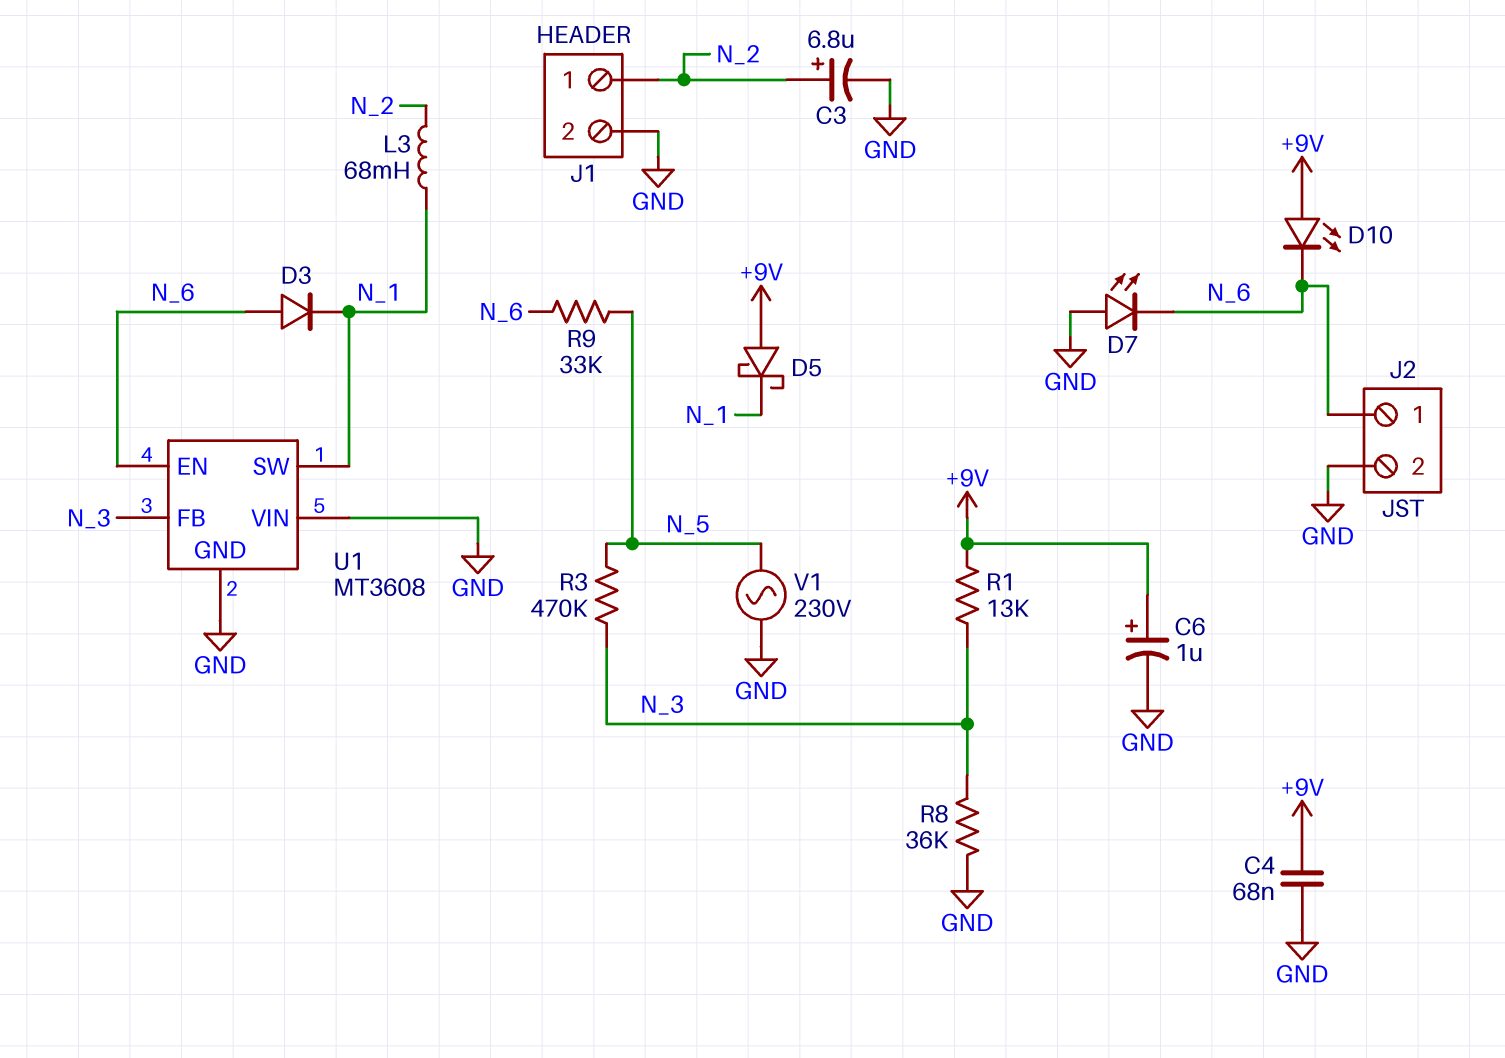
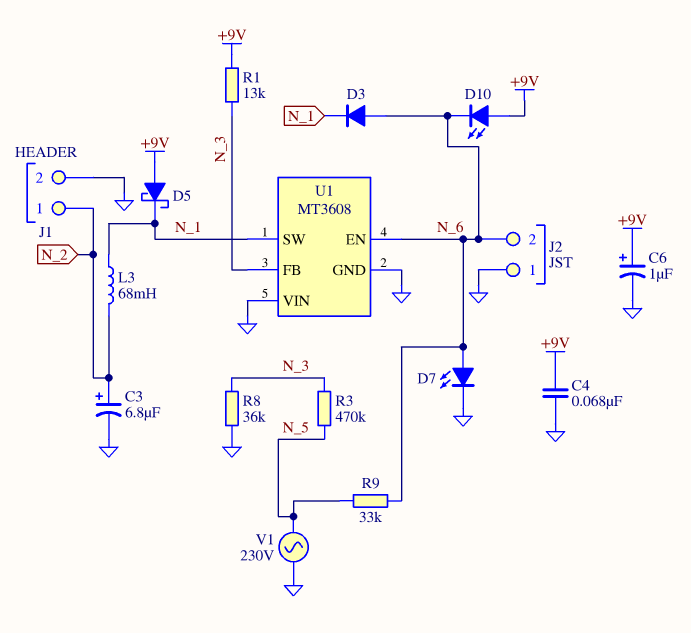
D7: LED (A GND, K N_6) -> LED (A N_6, K GND)
J2 pin 1: N_6 -> GND
J2 pin 2: GND -> N_6

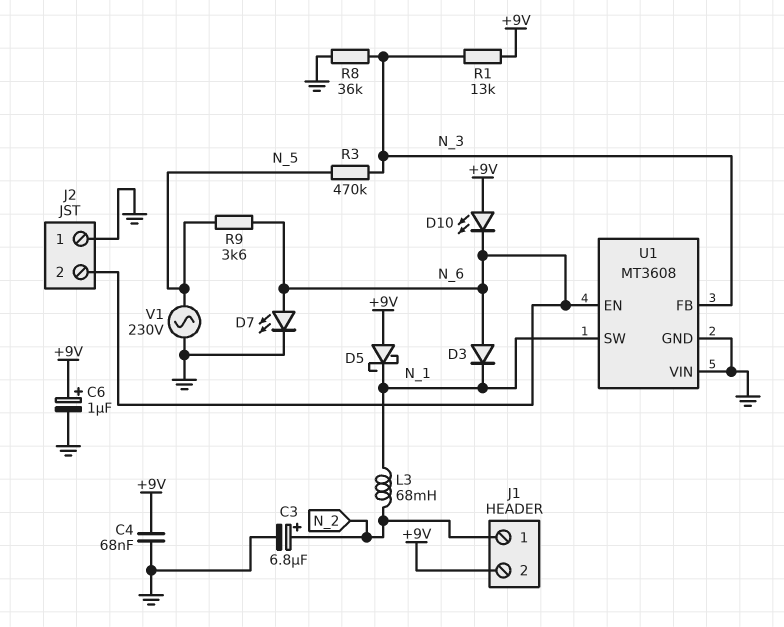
J1 pin 2: GND -> +9V
R9: 33k (N_5, N_6) -> 3.6k (N_5, N_6)

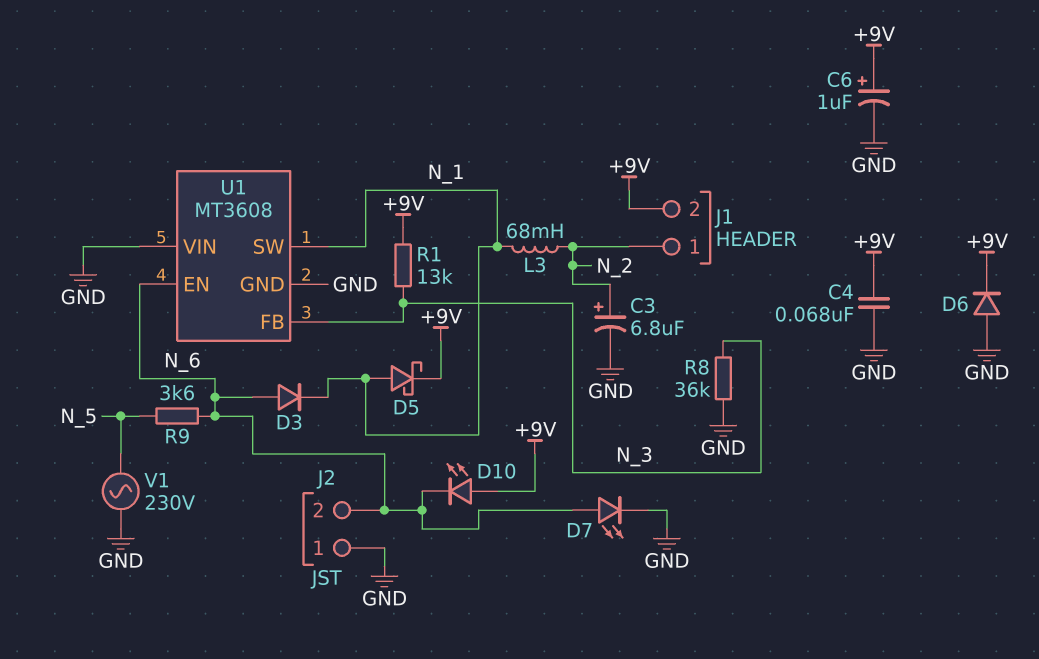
D5: schottky (A +9V, K N_1) -> schottky (A N_1, K +9V)
D6: none -> diode (A GND, K +9V)
R3: 470k (N_3, N_5) -> none

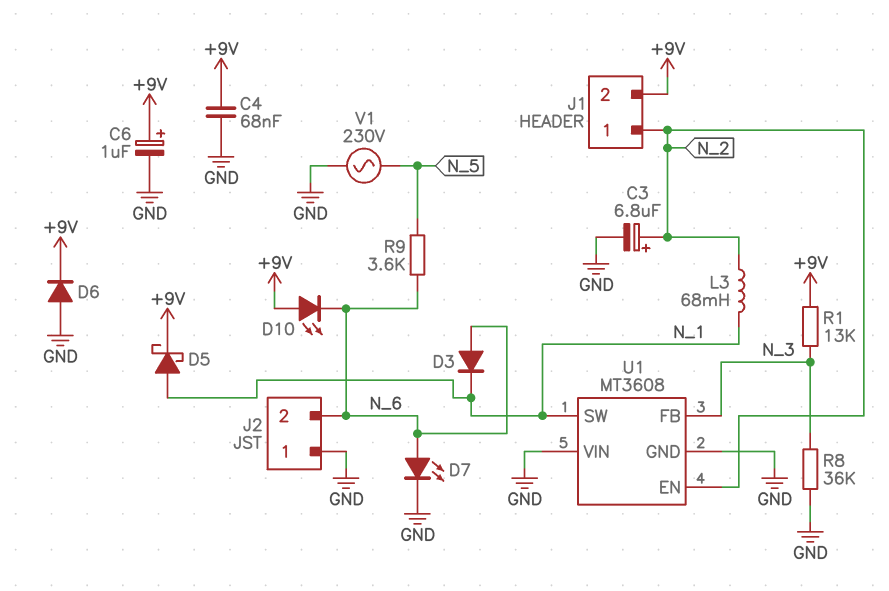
U1 pin EN: N_6 -> N_2

